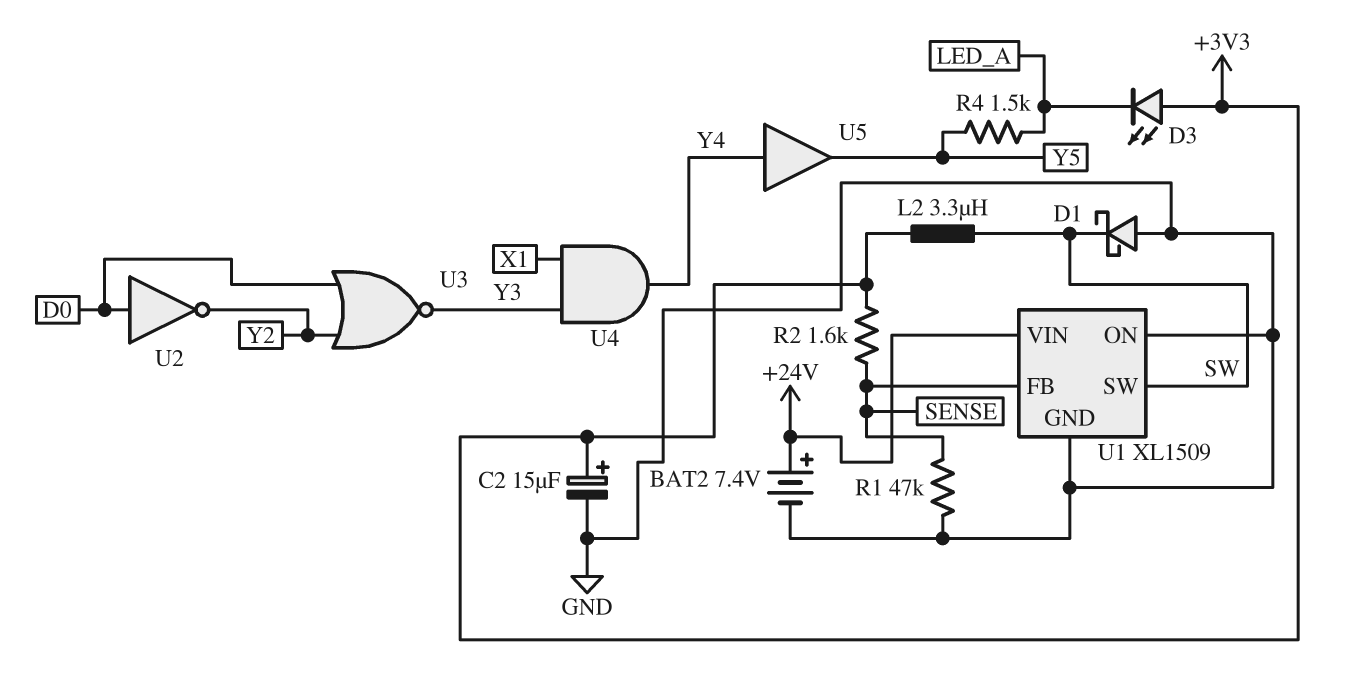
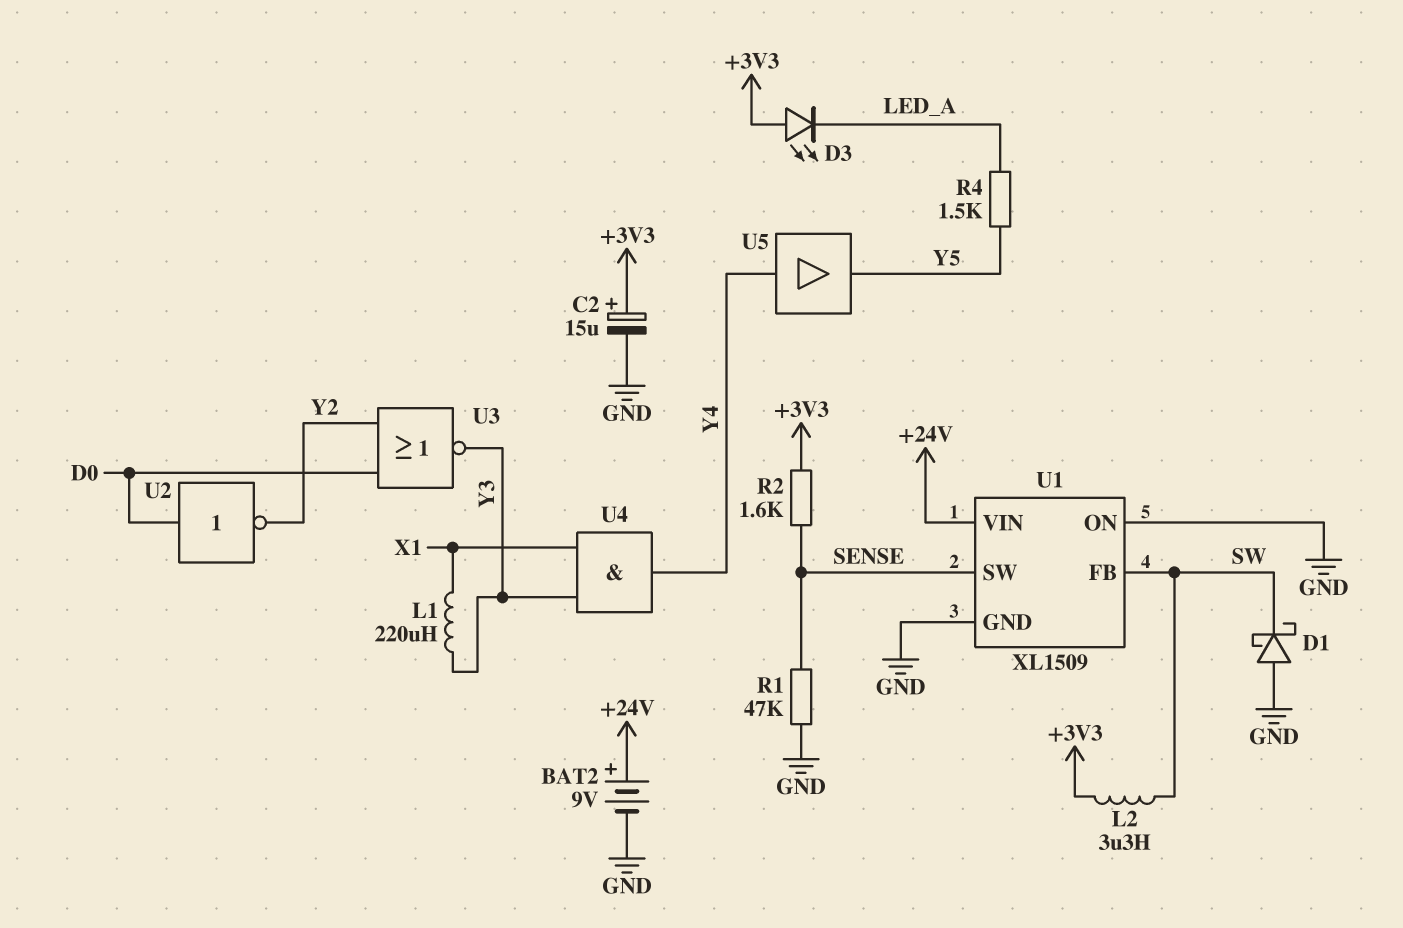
BAT2: 7.4V (plus +24V, minus GND) -> 9V (plus +24V, minus GND)
L1: none -> 220uH (X1, Y3)
U1 pin FB: SENSE -> SW
U1 pin SW: SW -> SENSE

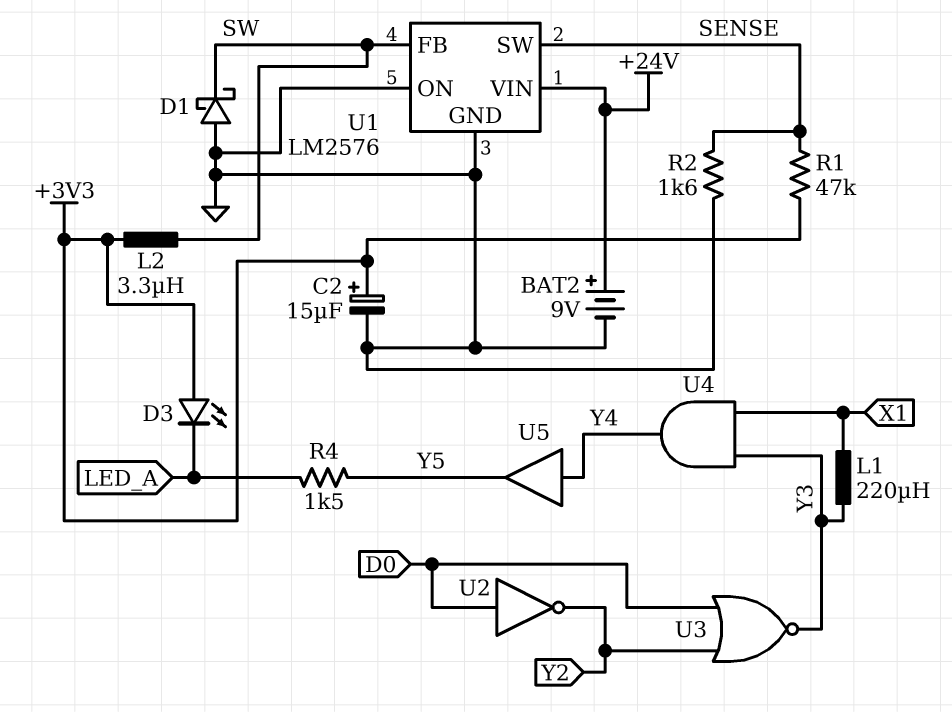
R1: 47k (GND, SENSE) -> 47k (+3V3, SENSE)
R2: 1.6k (+3V3, SENSE) -> 1.6k (GND, SENSE)
U1: XL1509 -> LM2576

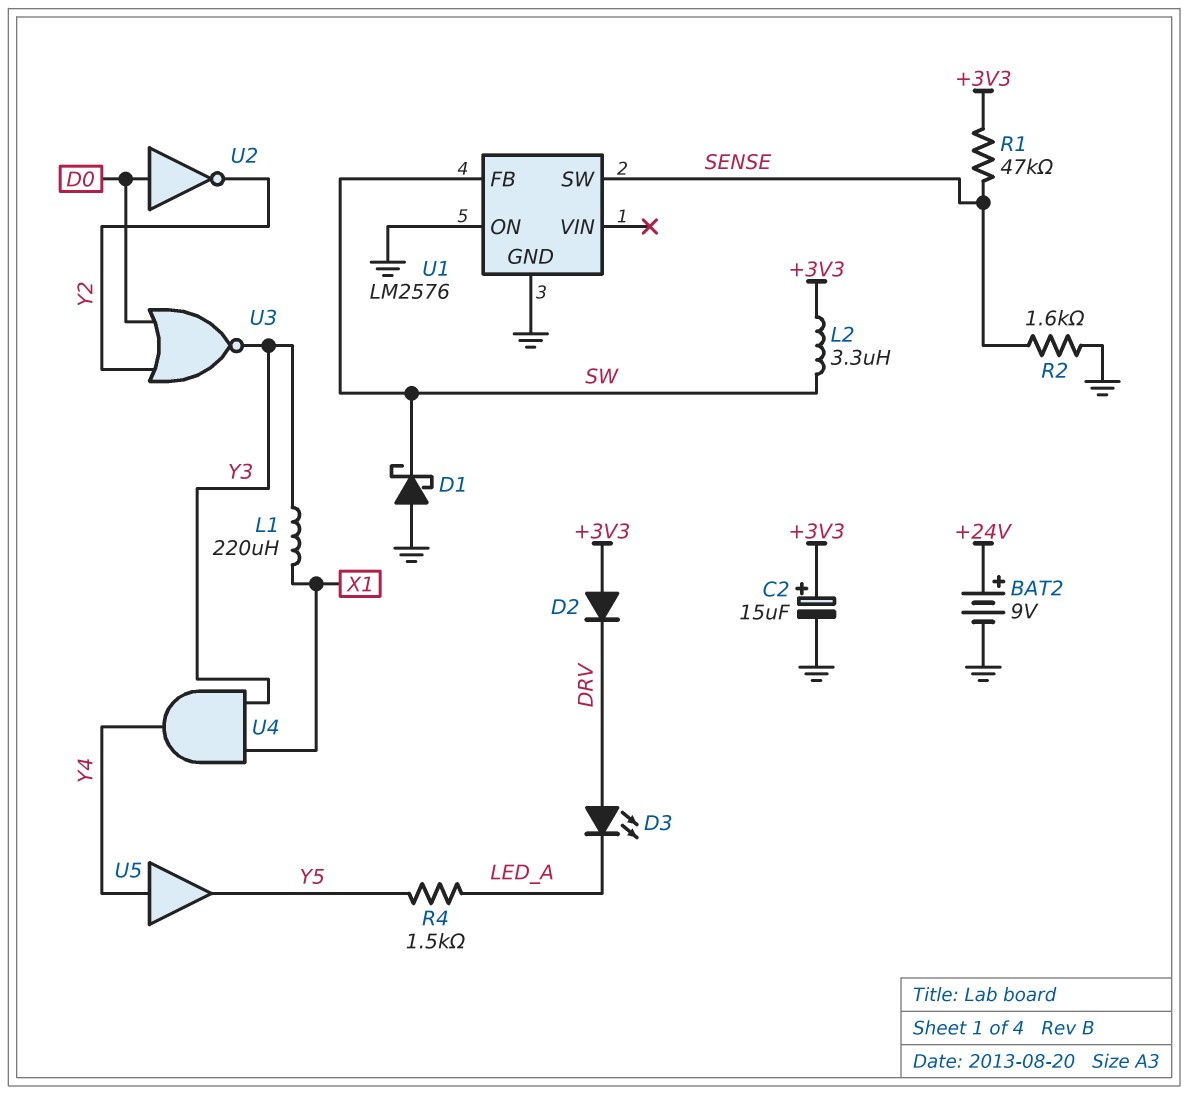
D2: none -> diode (A +3V3, K DRV)
D3: LED (A +3V3, K LED_A) -> LED (A DRV, K LED_A)
U1 pin VIN: +24V -> none

